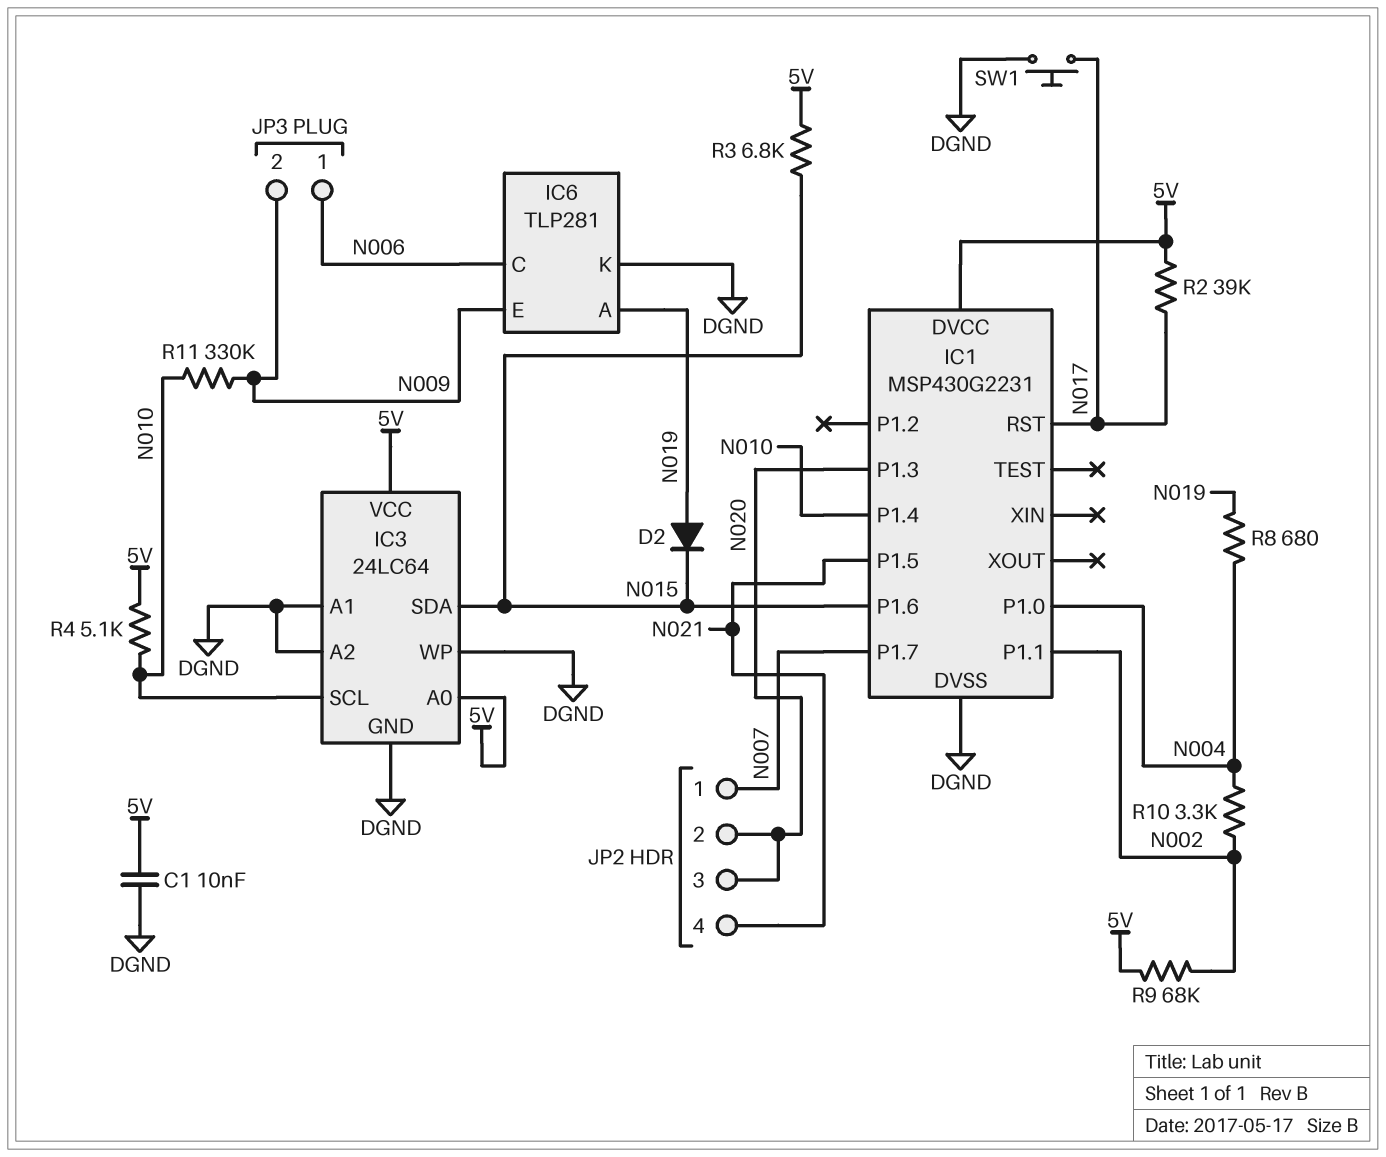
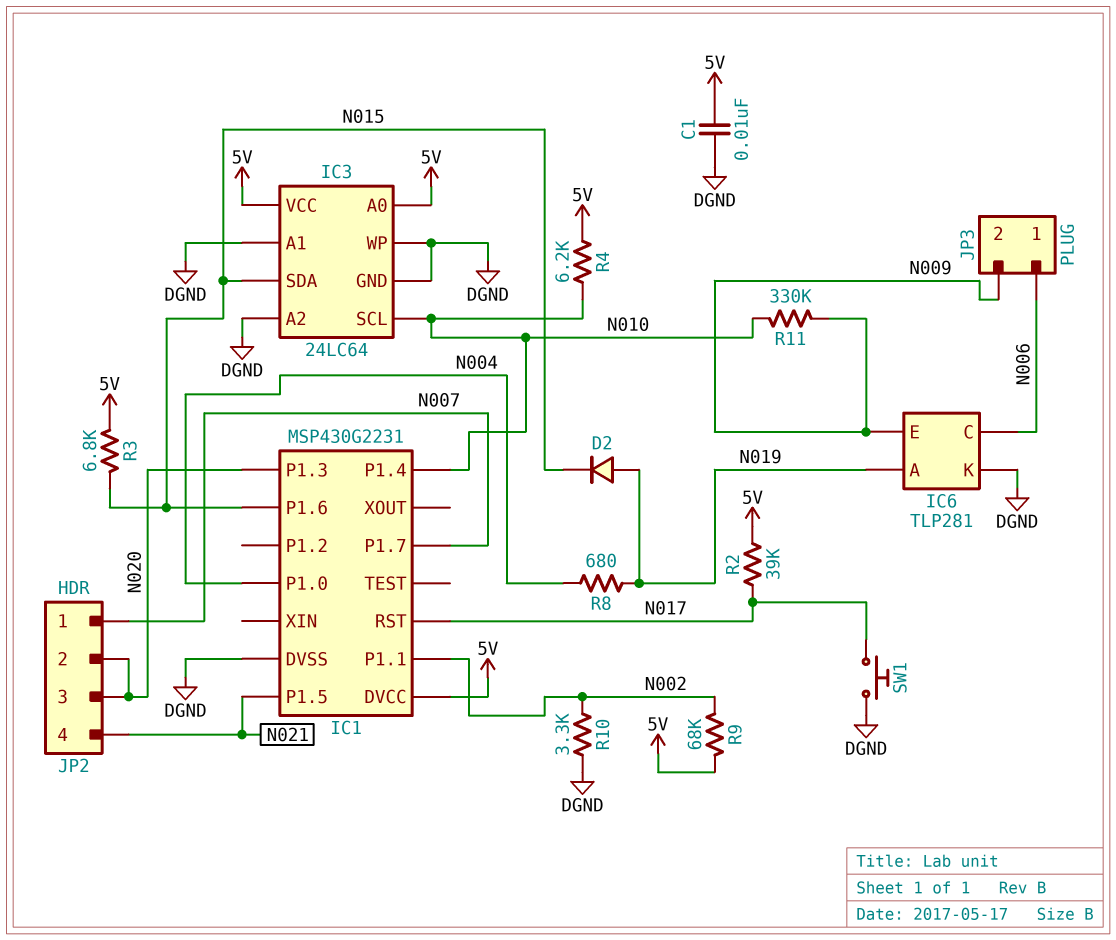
R4: 5.1k (5V, N010) -> 6.2k (5V, N010)
R10: 3.3k (N002, N004) -> 3.3k (DGND, N002)

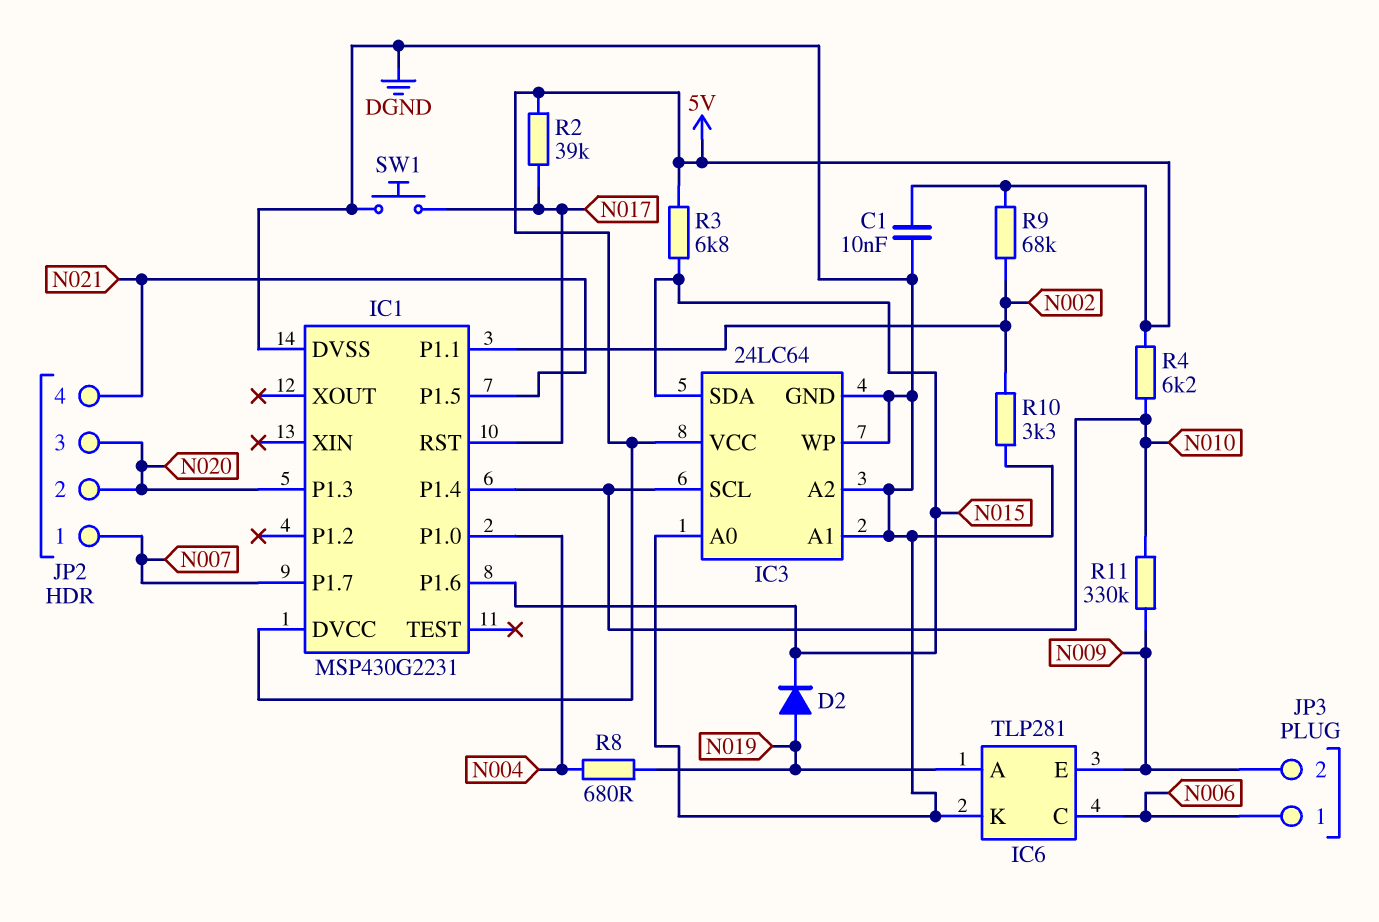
IC3 pin A0: 5V -> DGND

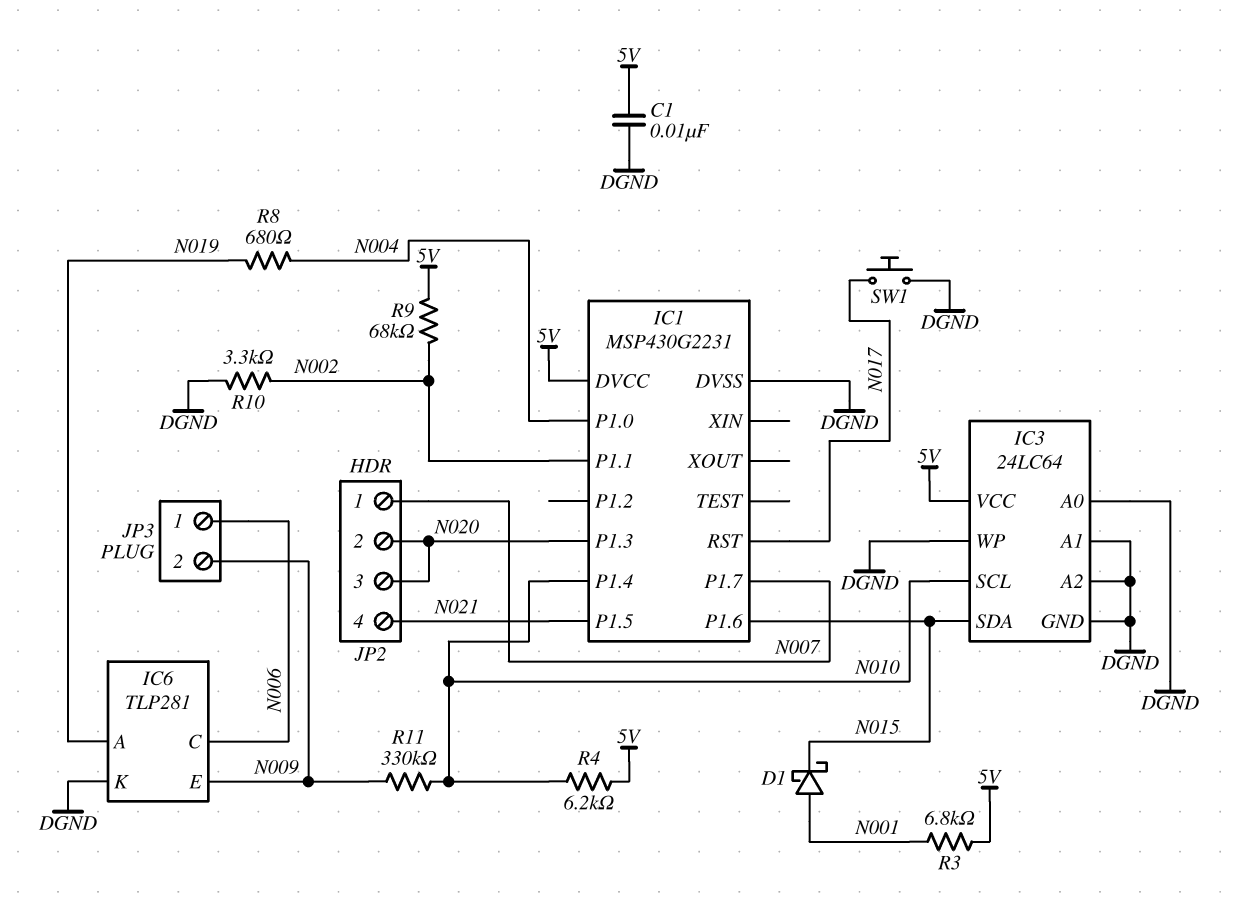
D1: none -> schottky (A N001, K N015)
D2: diode (A N019, K N015) -> none
R2: 39k (5V, N017) -> none
R3: 6.8k (5V, N015) -> 6.8k (5V, N001)

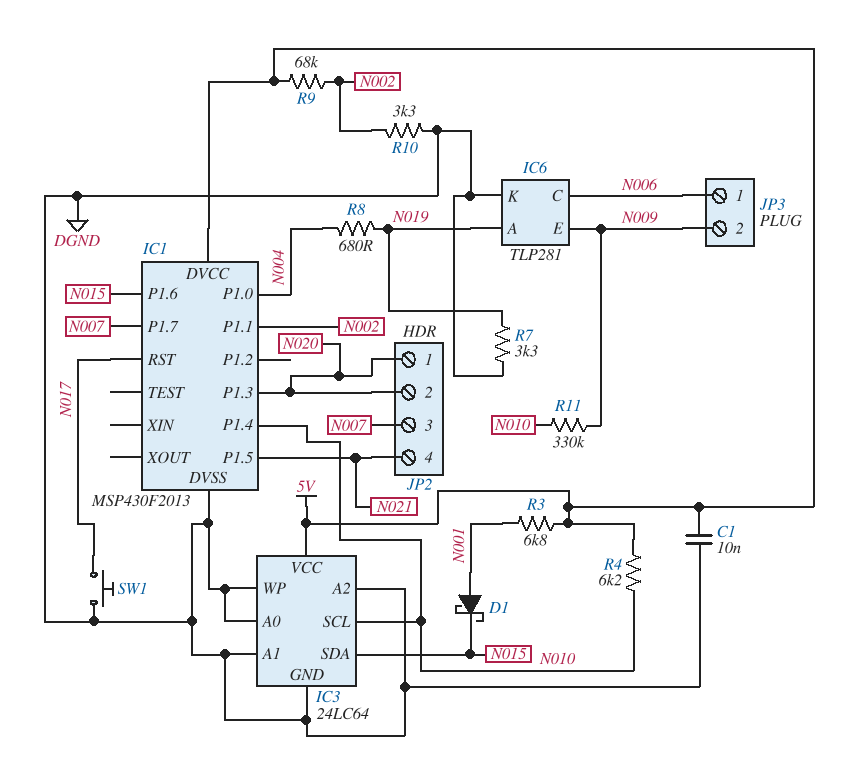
IC1: MSP430G2231 -> MSP430F2013
JP2 pin 1: N007 -> N020
JP2 pin 3: N020 -> N007
R7: none -> 3.3k (DGND, N019)

